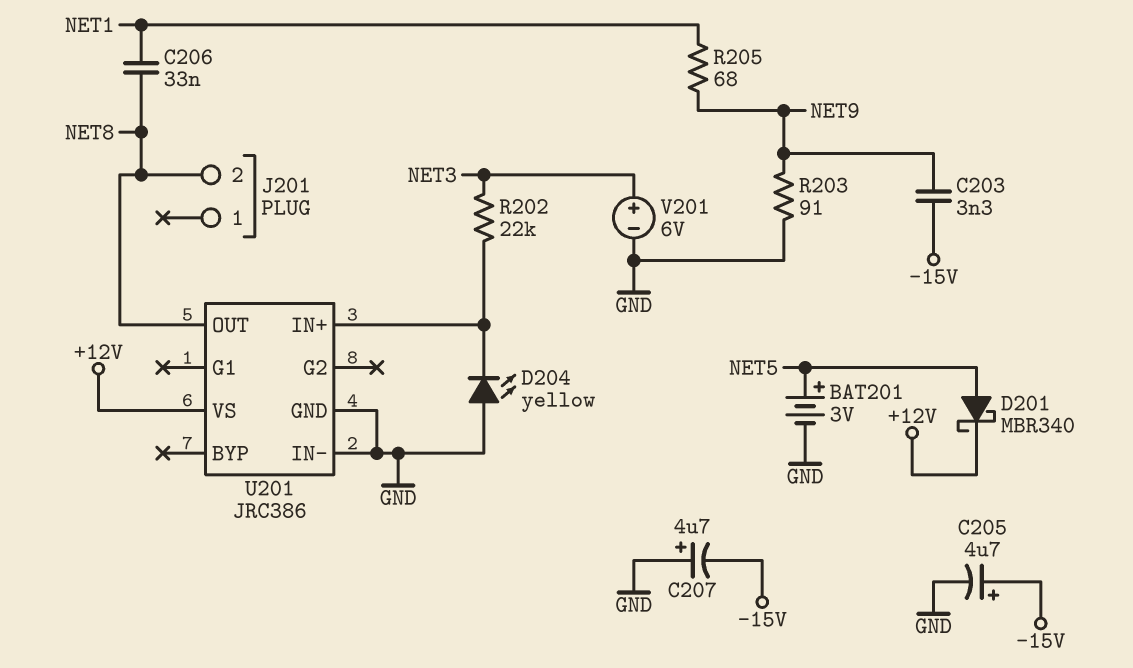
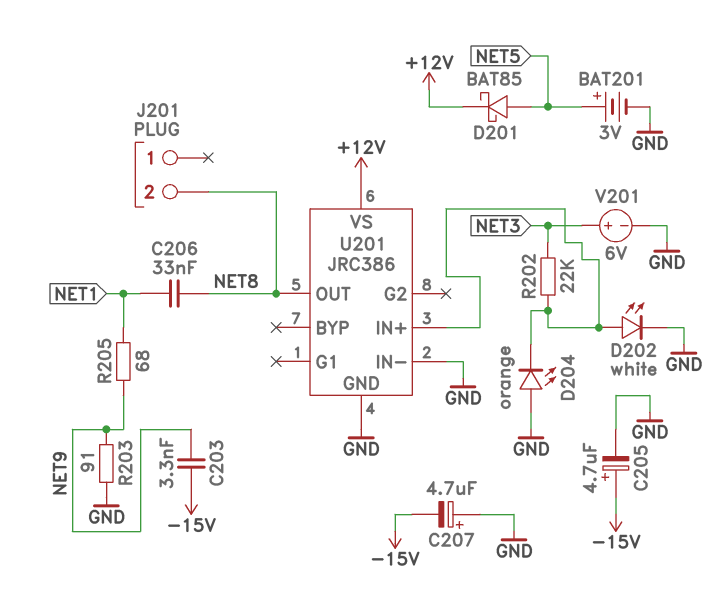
D201: schottky MBR340 (A NET5, K +12V) -> schottky BAT85 (A NET5, K +12V)
D202: none -> LED white (A U201/IN+, K GND)
D204: LED yellow (A GND, K U201/IN+) -> LED orange (A GND, K U201/IN+)

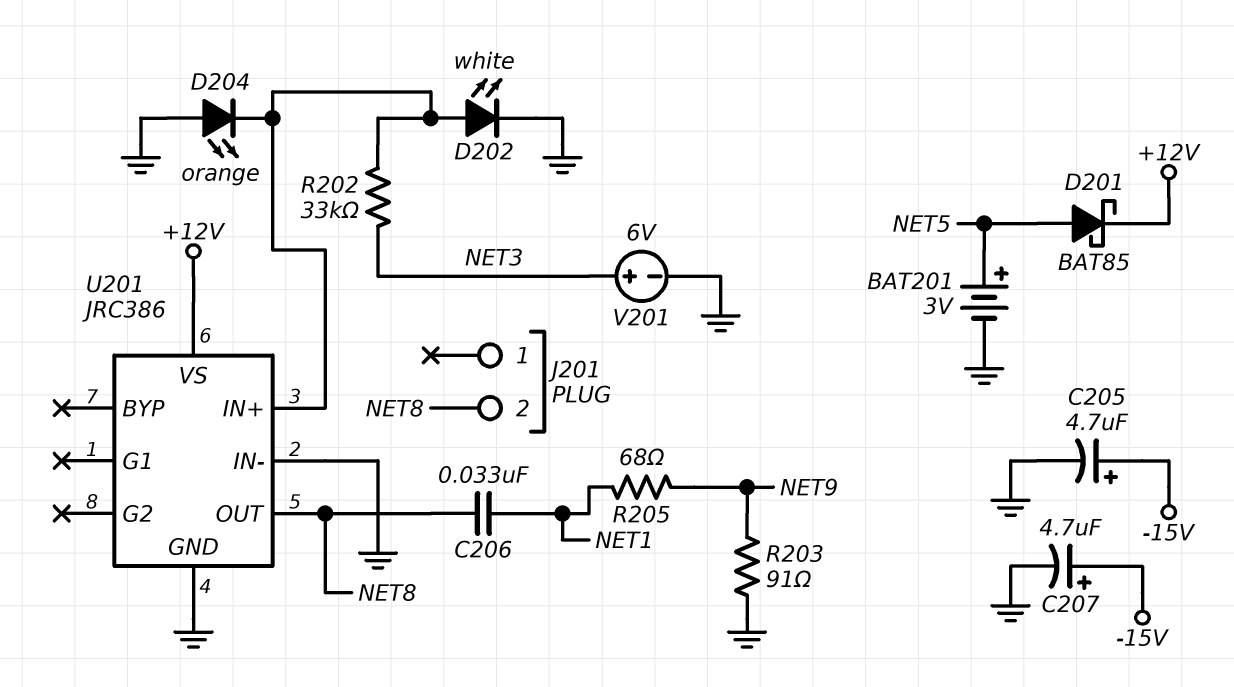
C203: 3.3nF (-15V, NET9) -> none
C207: 4.7uF (plus GND, minus -15V) -> 4.7uF (plus -15V, minus GND)
R202: 22k (NET3, U201/IN+) -> 33k (NET3, U201/IN+)

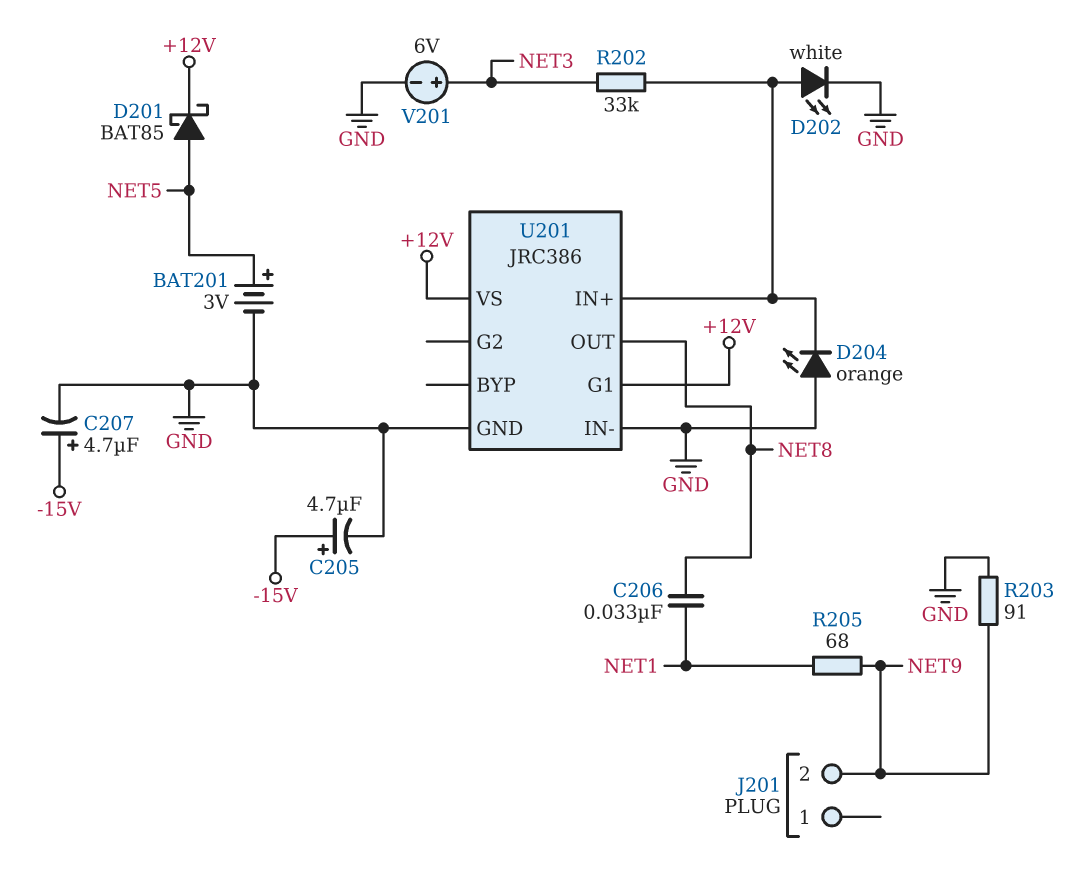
J201 pin 2: NET8 -> NET9
U201 pin G1: none -> +12V

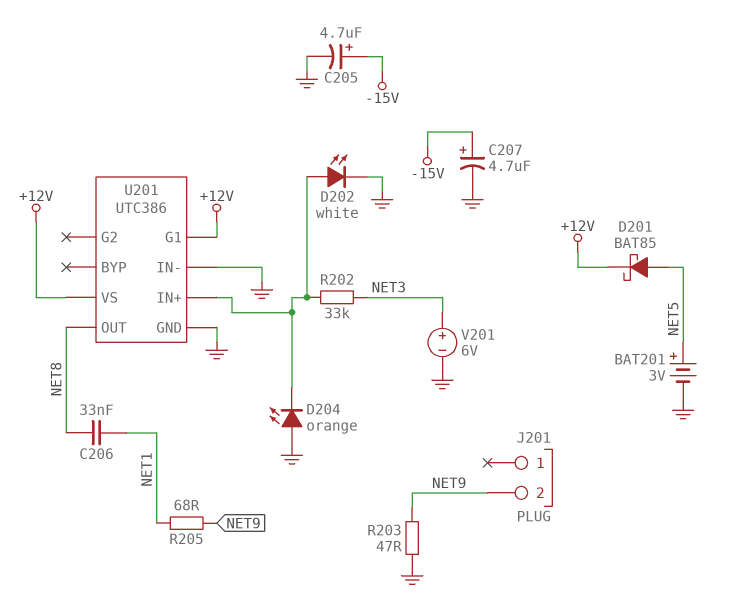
R203: 91 (GND, NET9) -> 47 (GND, NET9)
U201: JRC386 -> UTC386

